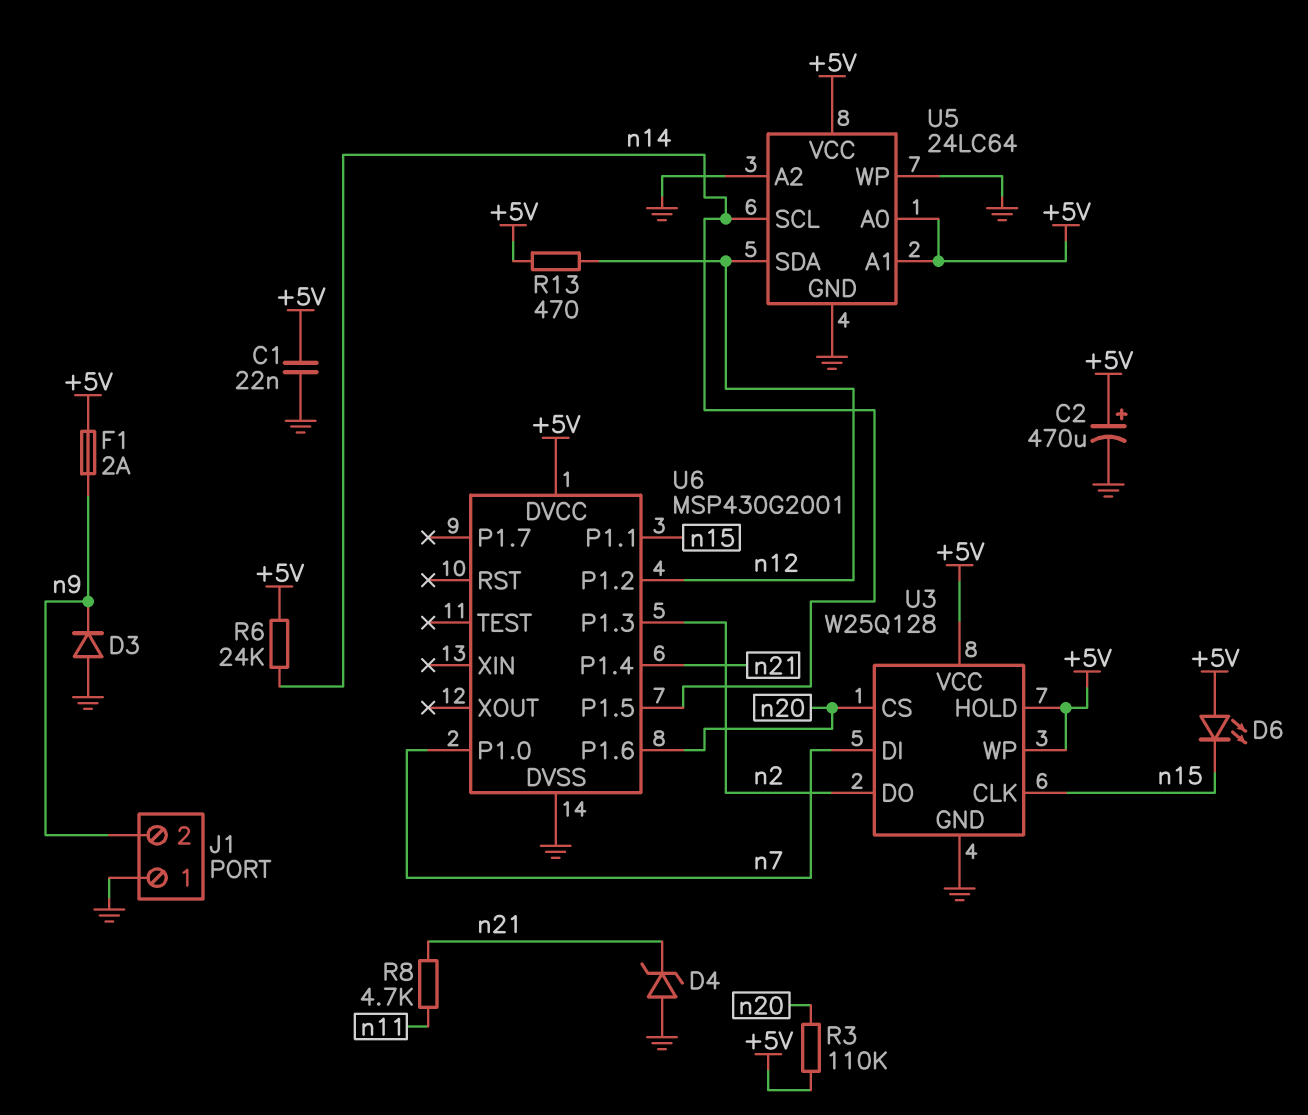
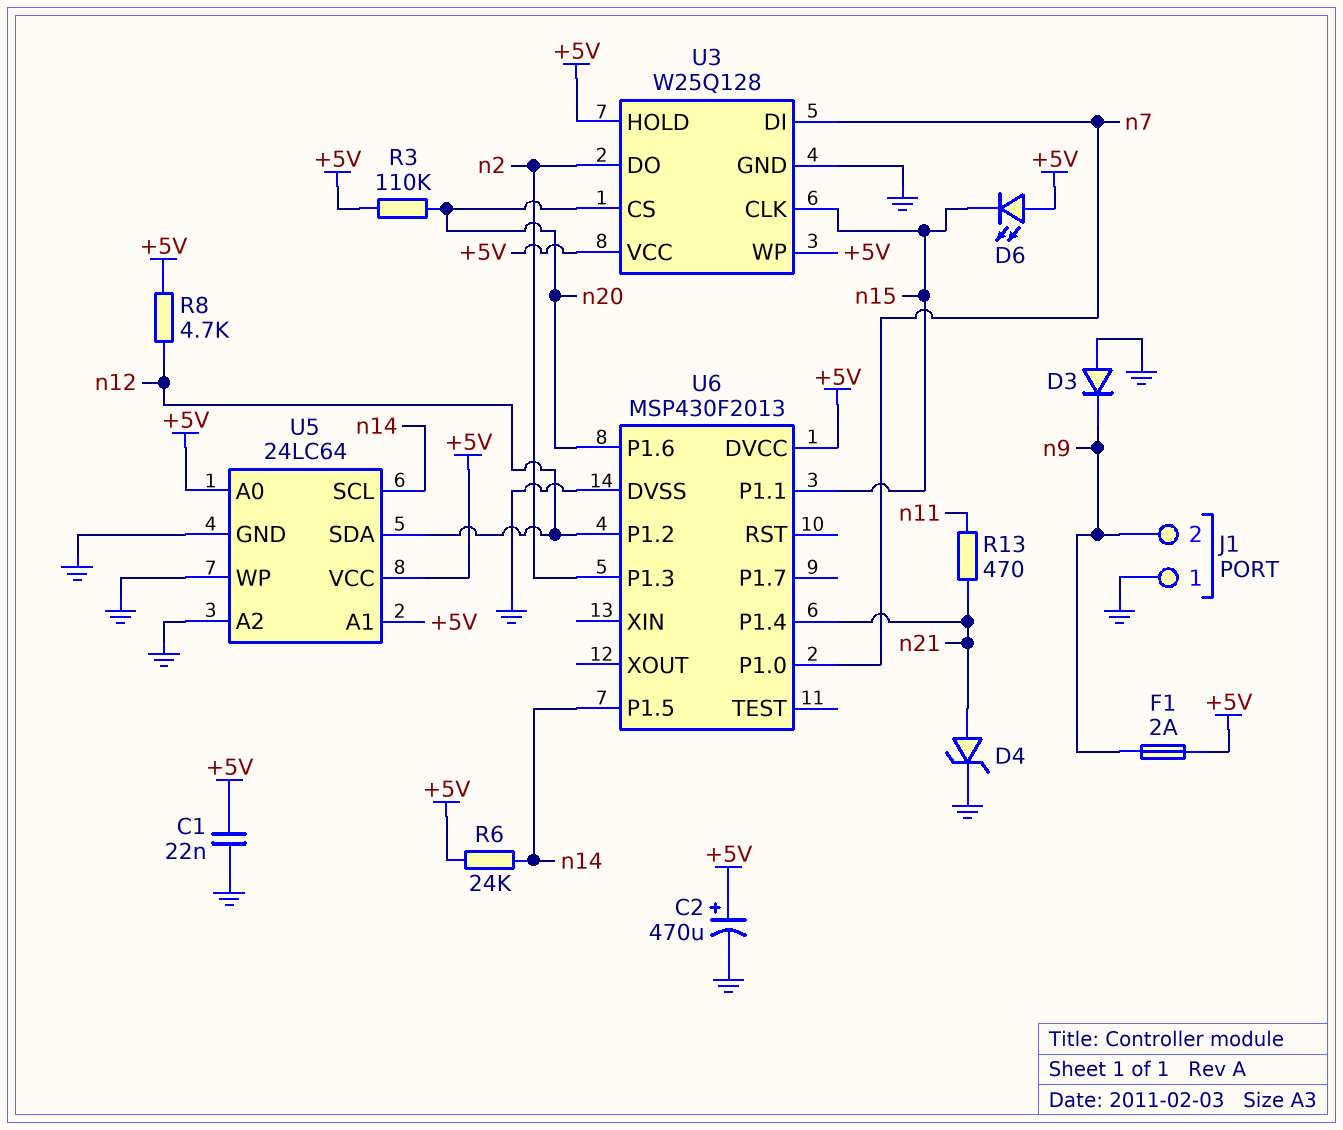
D4: zener (A GND, K n21) -> zener (A n21, K GND)
R8: 4.7k (n11, n21) -> 4.7k (+5V, n12)
R13: 470 (+5V, n12) -> 470 (n11, n21)
U6: MSP430G2001 -> MSP430F2013

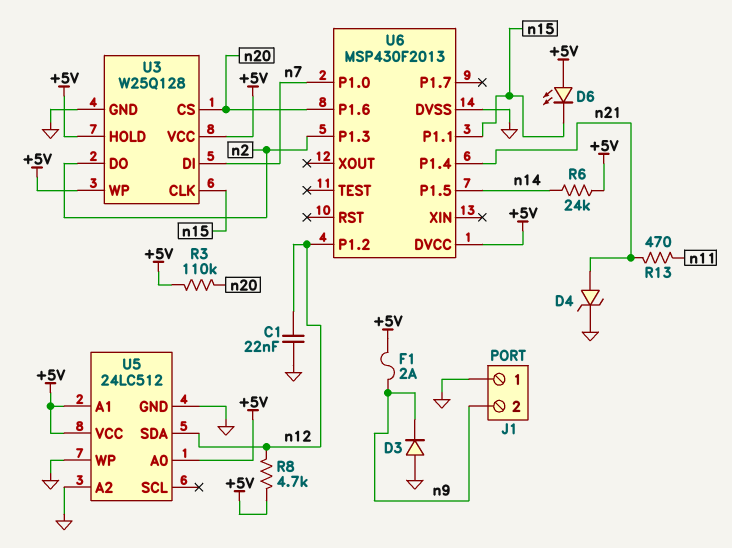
C1: 22nF (+5V, GND) -> 22nF (GND, n12)
C2: 470uF (plus +5V, minus GND) -> none
U5: 24LC64 -> 24LC512
U5 pin SCL: n14 -> none

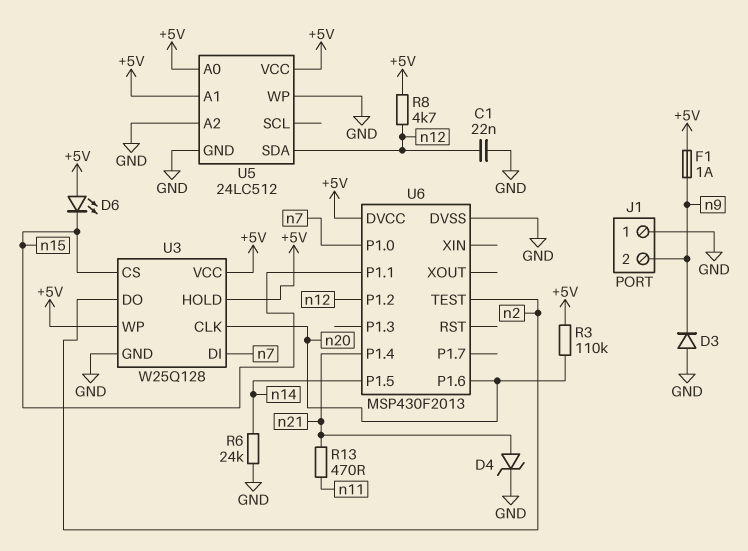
F1: 2A (+5V, n9) -> 1A (+5V, n9)
R6: 24k (+5V, n14) -> 24k (GND, n14)
U3 pin CLK: n15 -> n20
U3 pin CS: n20 -> n15
U6 pin P1.3: n2 -> none
U6 pin TEST: none -> n2

